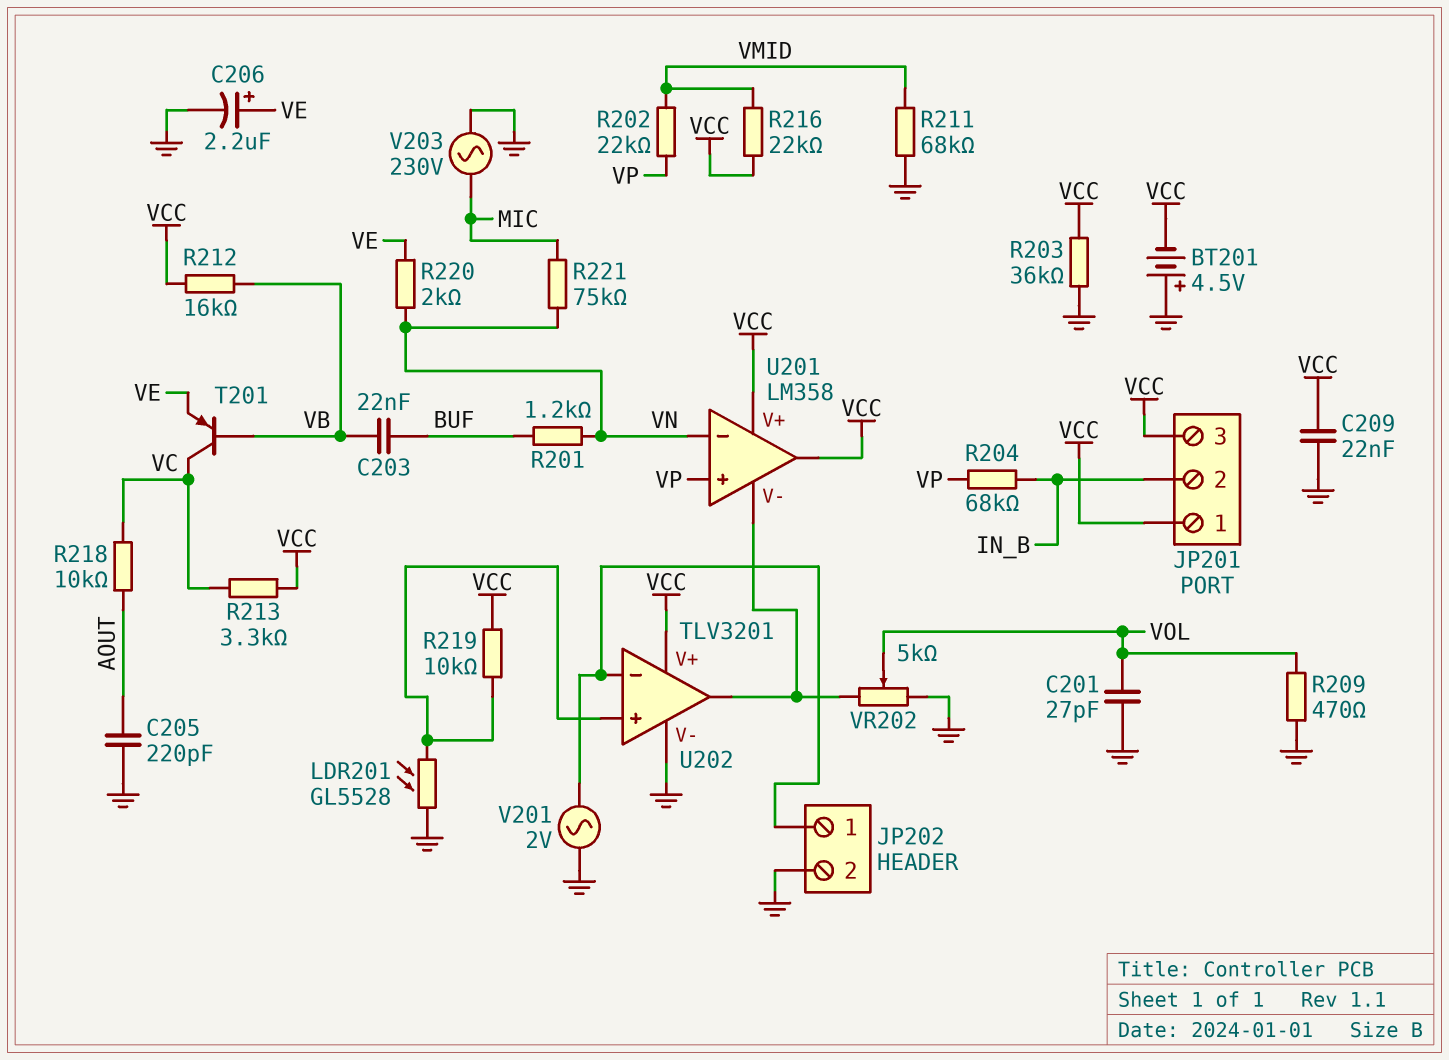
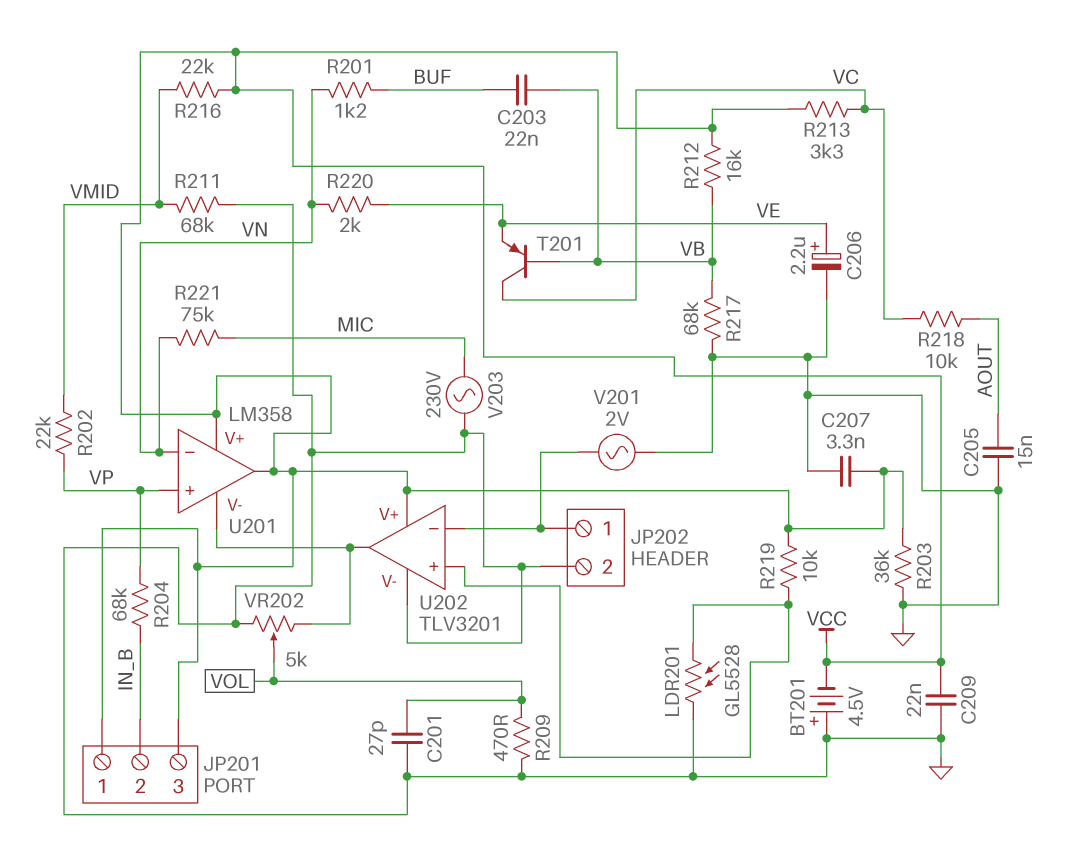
C205: 220pF (AOUT, GND) -> 15nF (AOUT, GND)
C207: none -> 3.3nF (GND, VCC)
R217: none -> 68k (GND, VB)

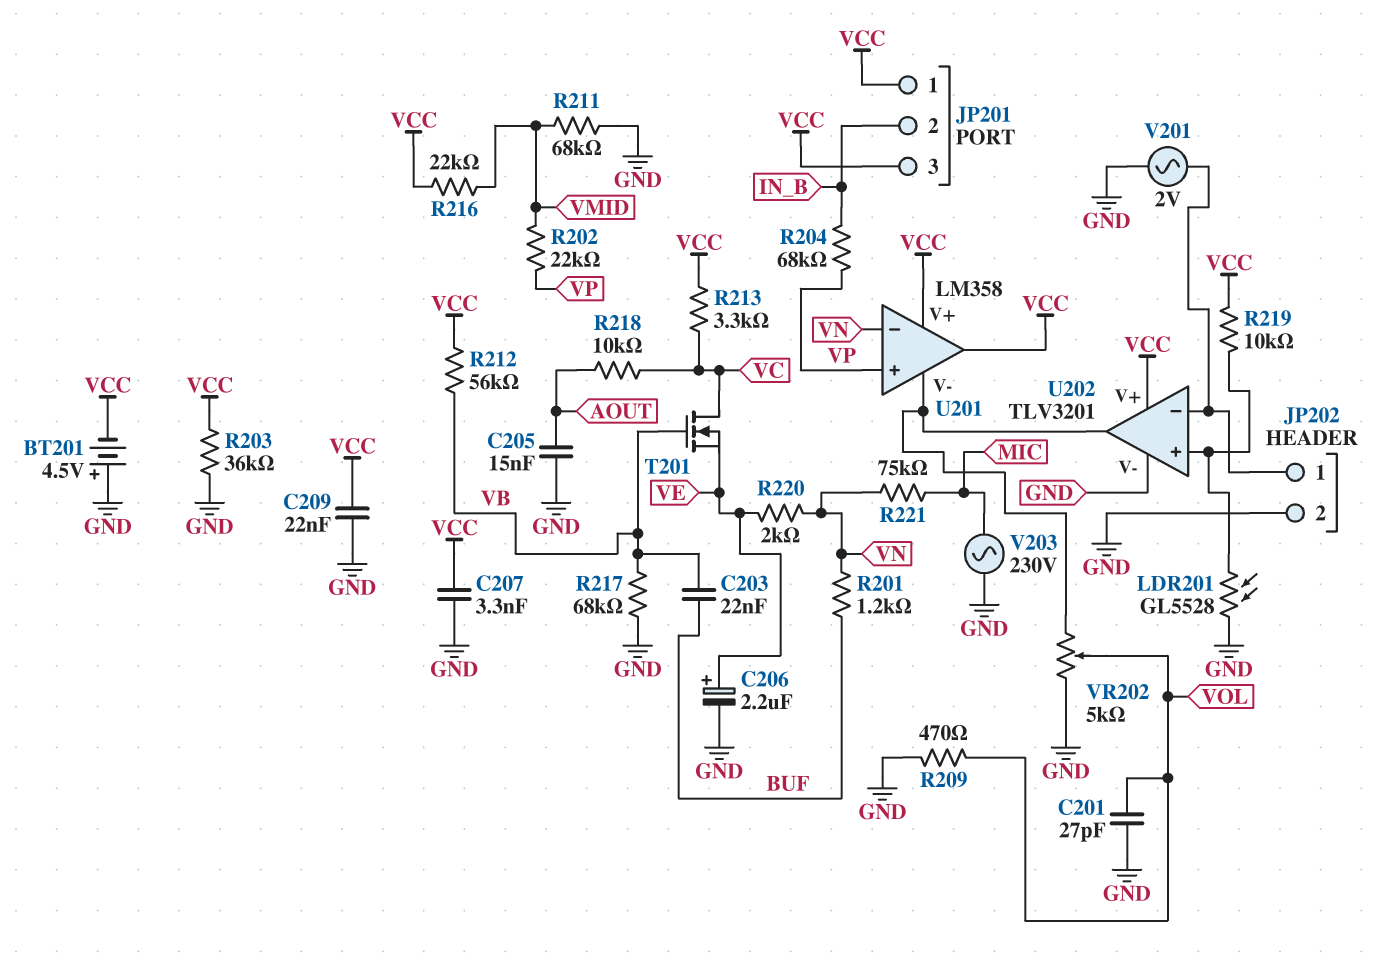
R212: 16k (VB, VCC) -> 56k (VB, VCC)
T201: PNP (B VB, C VC, E VE) -> NMOS (G VB, D VC, S VE)

